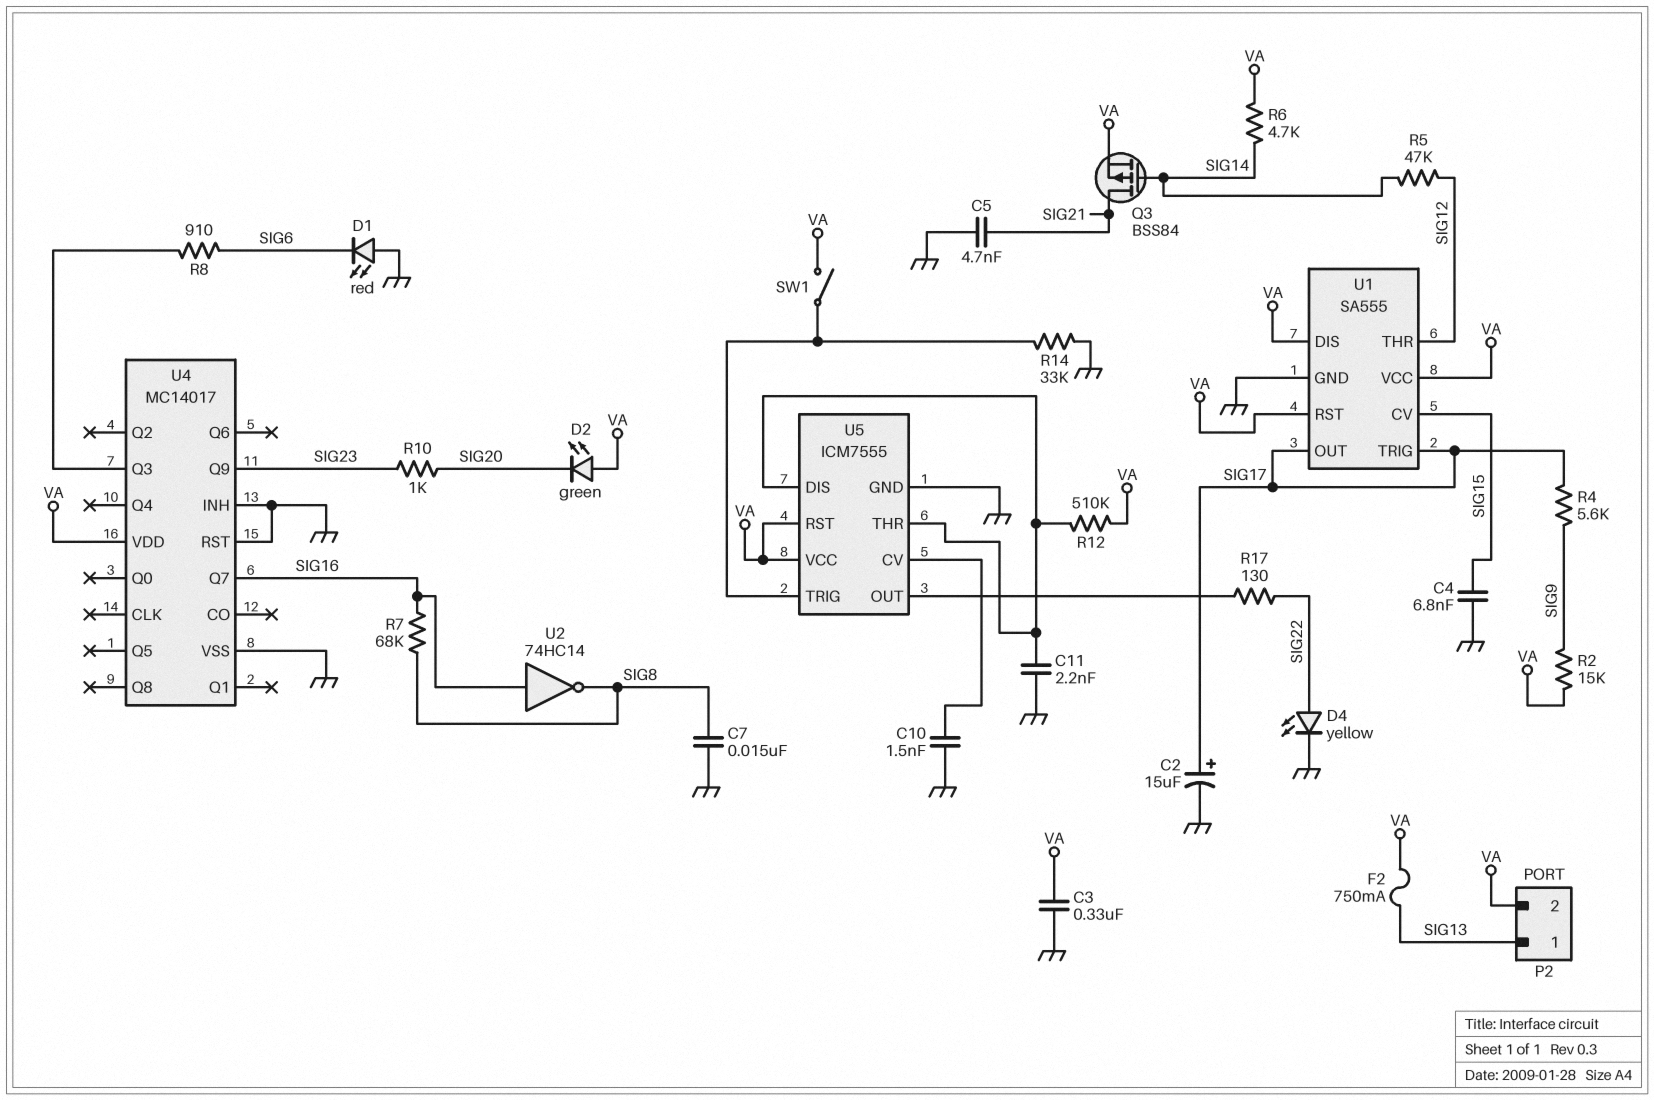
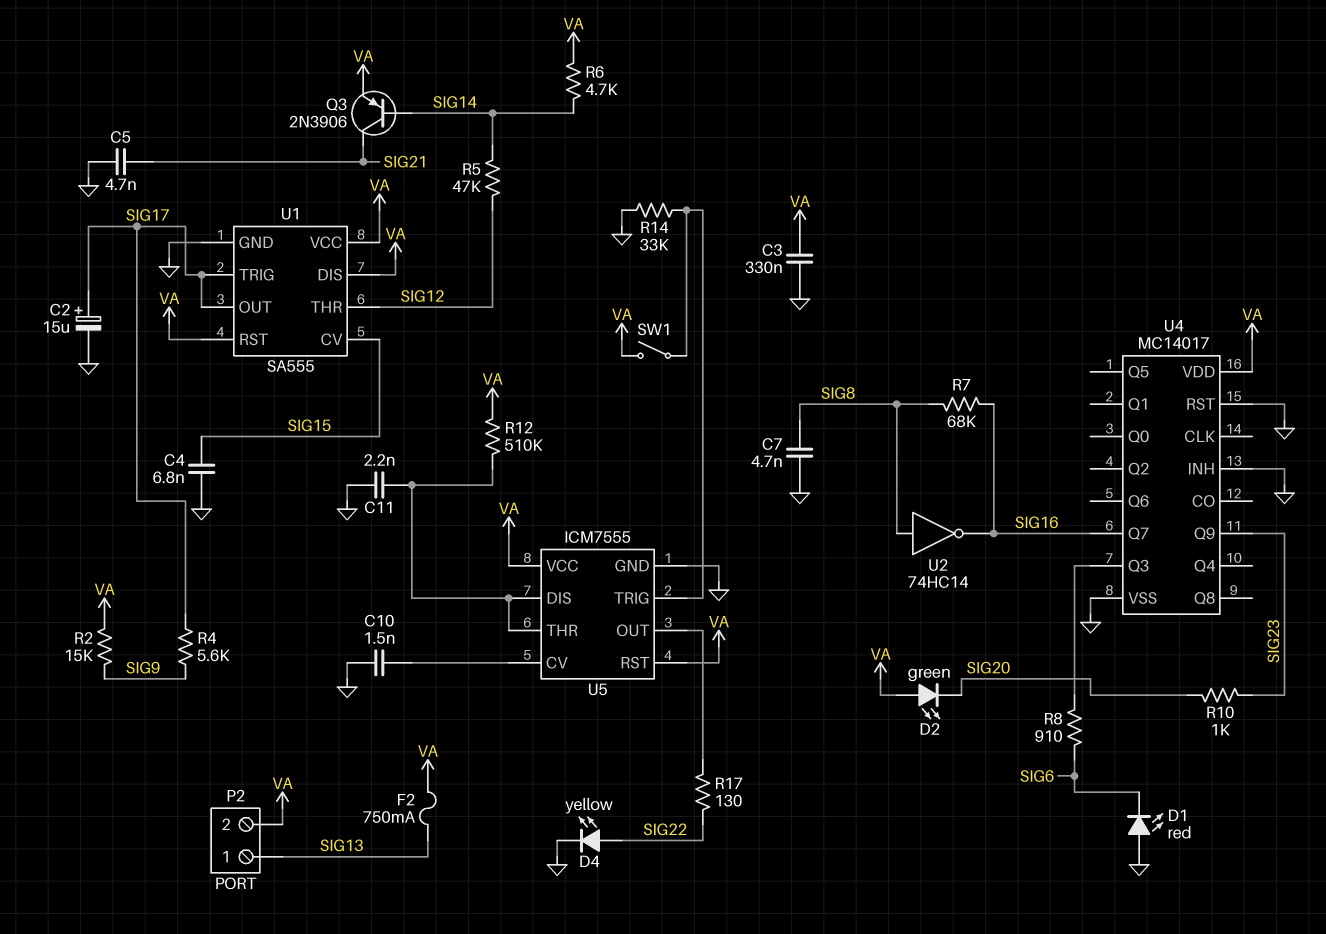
C7: 15nF (GND, SIG8) -> 4.7nF (GND, SIG8)
Q3: PMOS BSS84 (G SIG14, D SIG21, S VA) -> PNP 2N3906 (B SIG14, C SIG21, E VA)
U2: NOT 74HC14 (in SIG16, out SIG8) -> NOT 74HC14 (in SIG8, out SIG16)

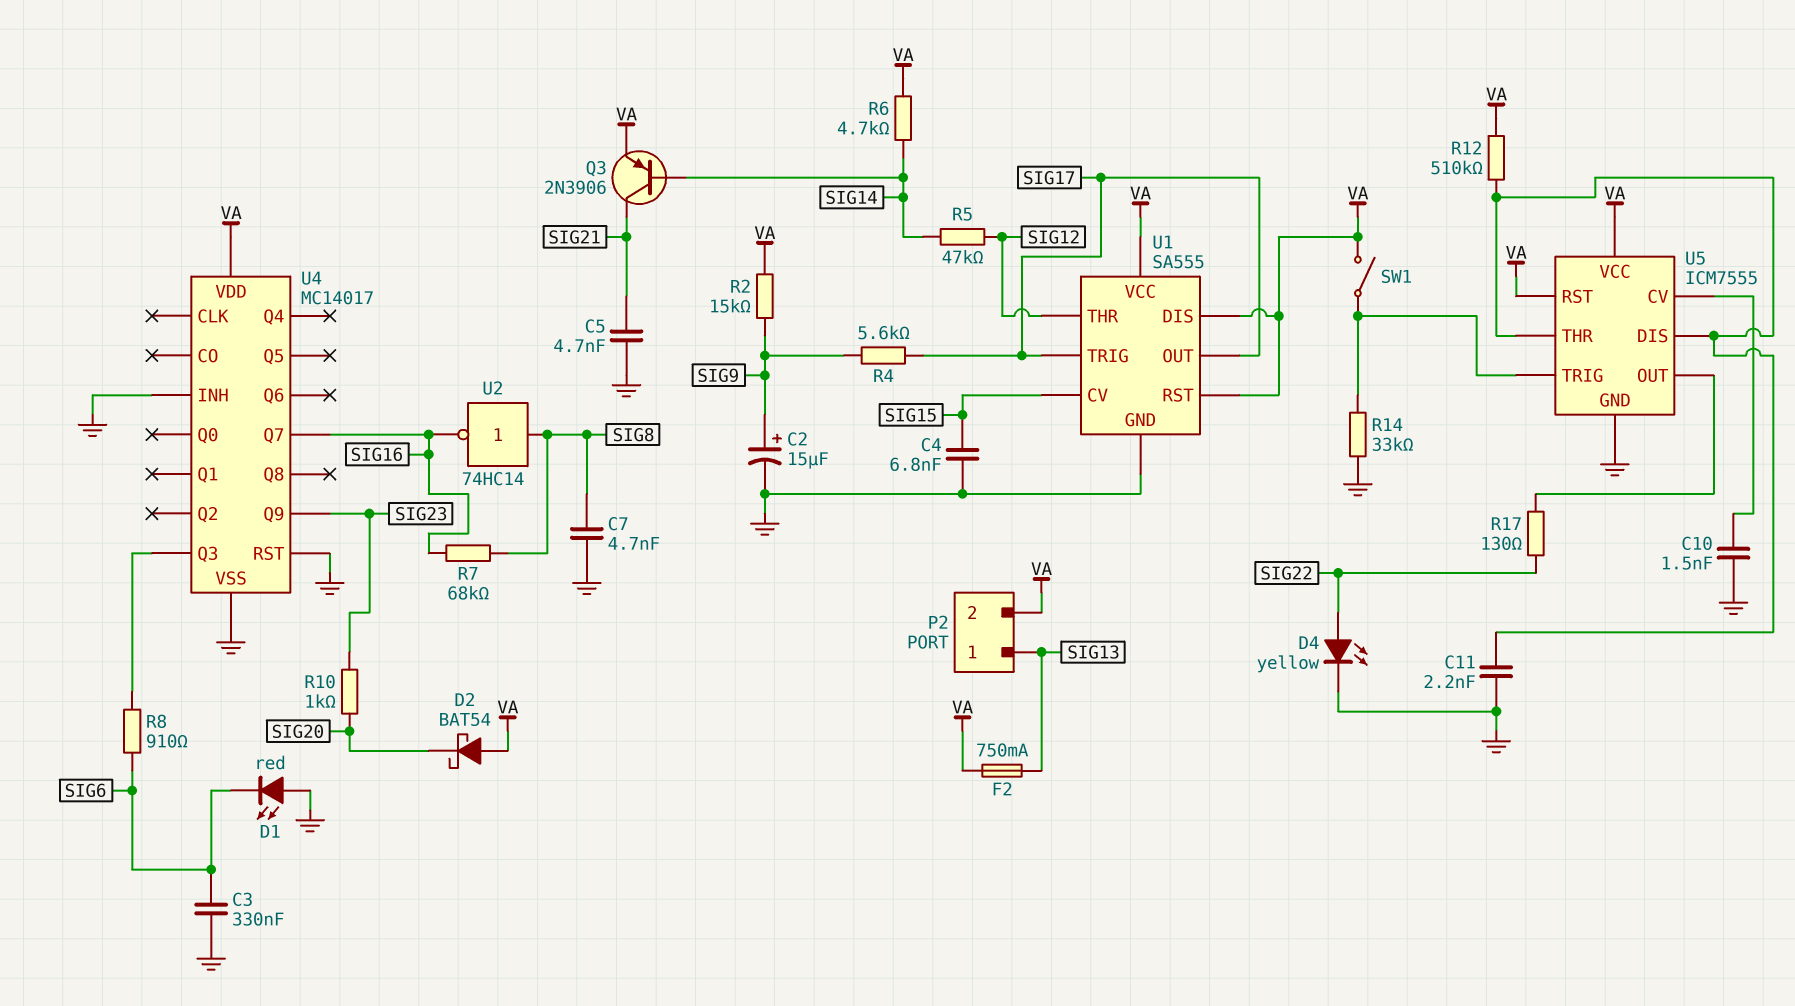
C2: 15uF (plus SIG17, minus GND) -> 15uF (plus SIG9, minus GND)
C3: 330nF (GND, VA) -> 330nF (GND, SIG6)
D2: LED green (A VA, K SIG20) -> schottky BAT54 (A VA, K SIG20)

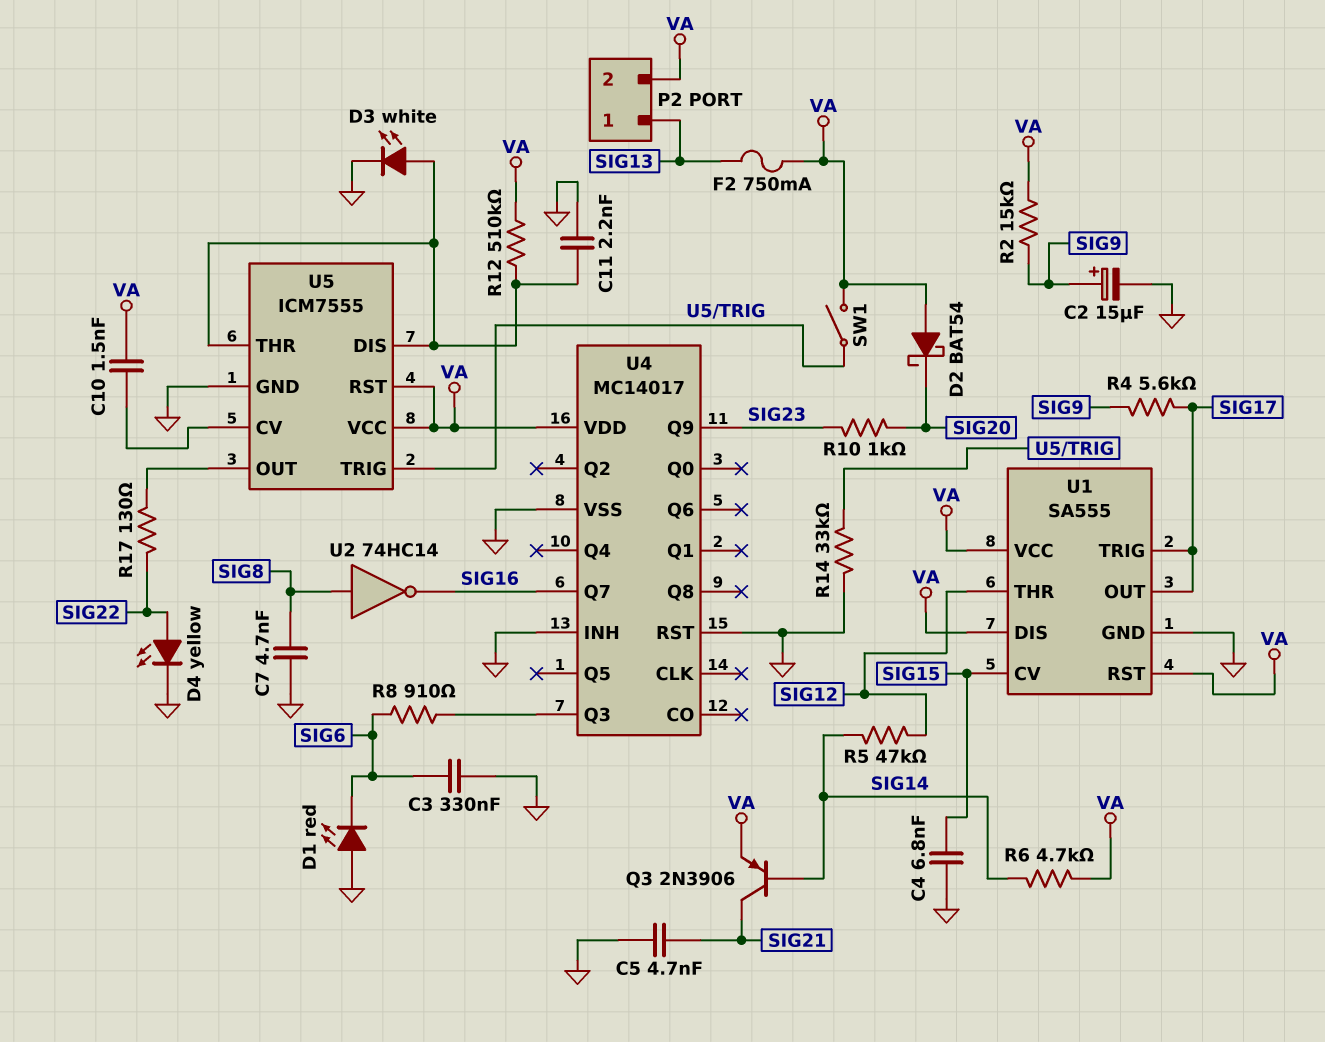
C10: 1.5nF (GND, U5/CV) -> 1.5nF (U5/CV, VA)
D3: none -> LED white (A U5/DIS, K GND)
R7: 68k (SIG8, SIG16) -> none

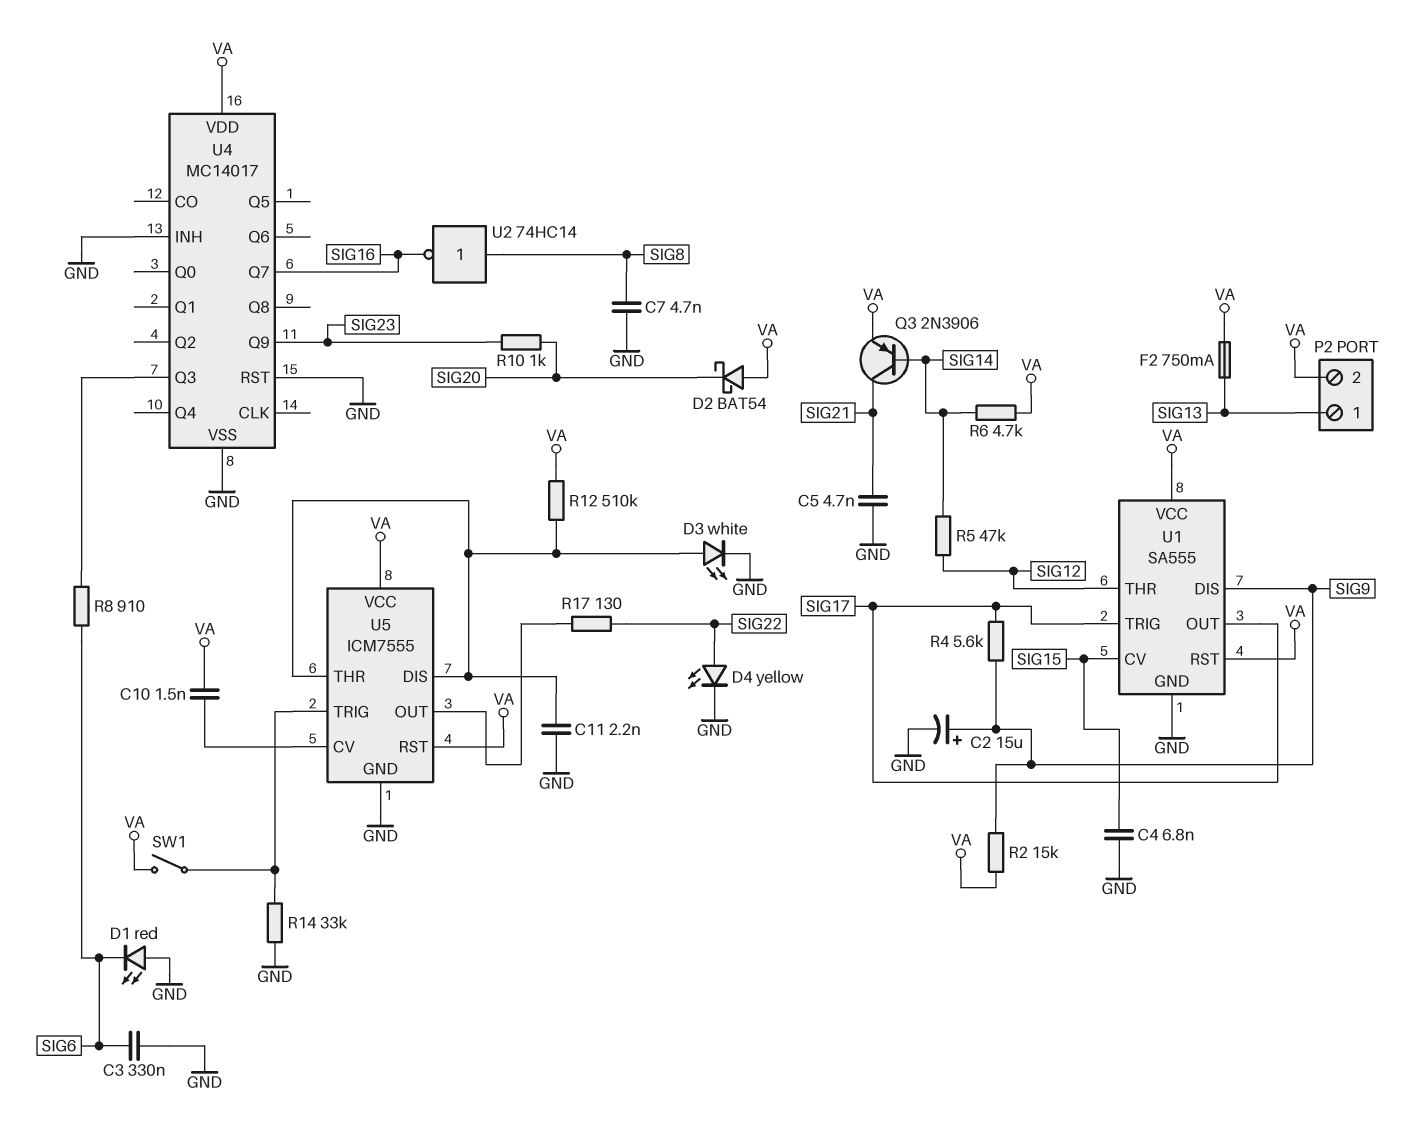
U1 pin DIS: VA -> SIG9

